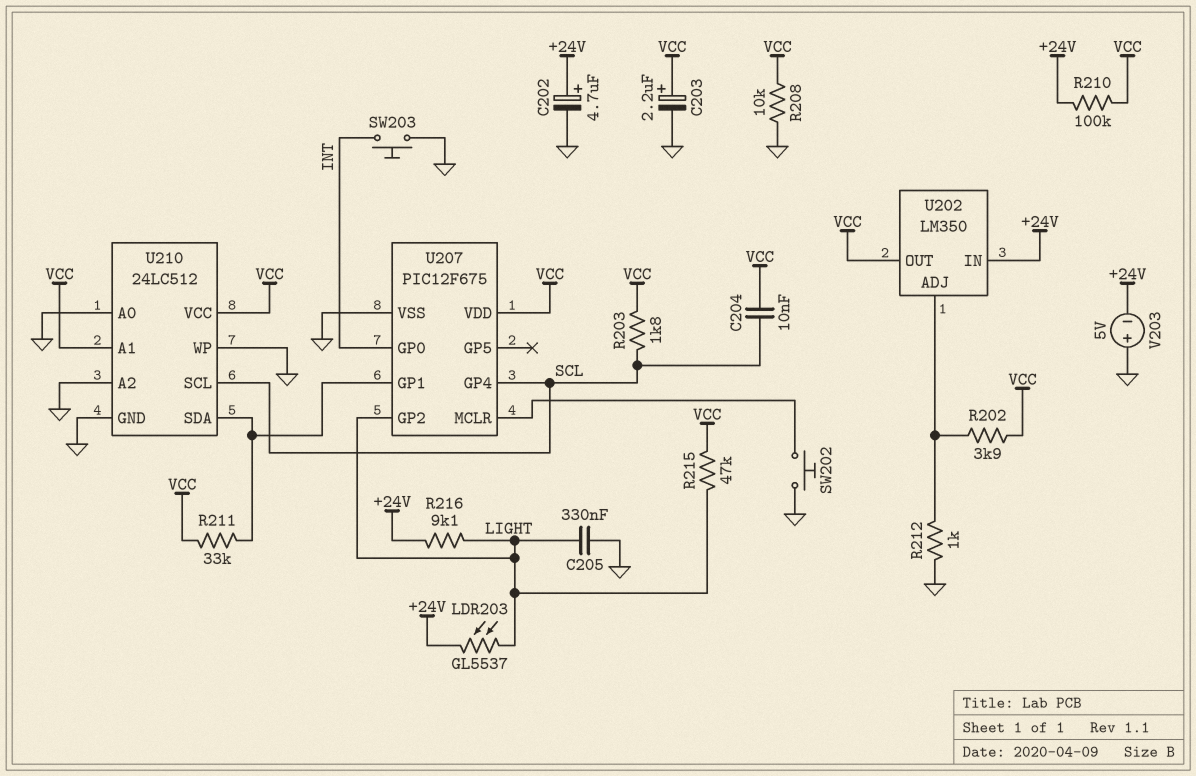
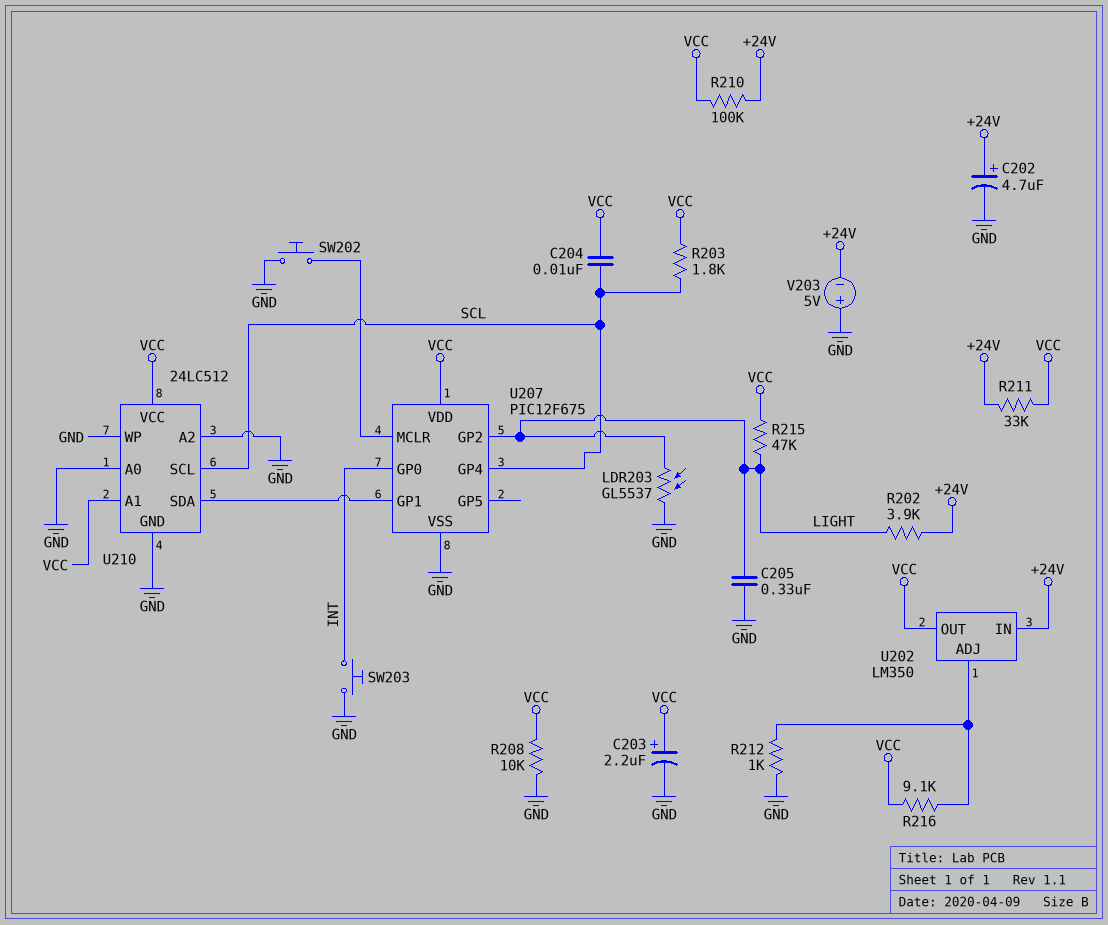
LDR203: GL5537 (+24V, LIGHT) -> GL5537 (GND, LIGHT)
R202: 3.9k (U202/ADJ, VCC) -> 3.9k (+24V, LIGHT)
R211: 33k (U207/GP1, VCC) -> 33k (+24V, VCC)
R216: 9.1k (+24V, LIGHT) -> 9.1k (U202/ADJ, VCC)

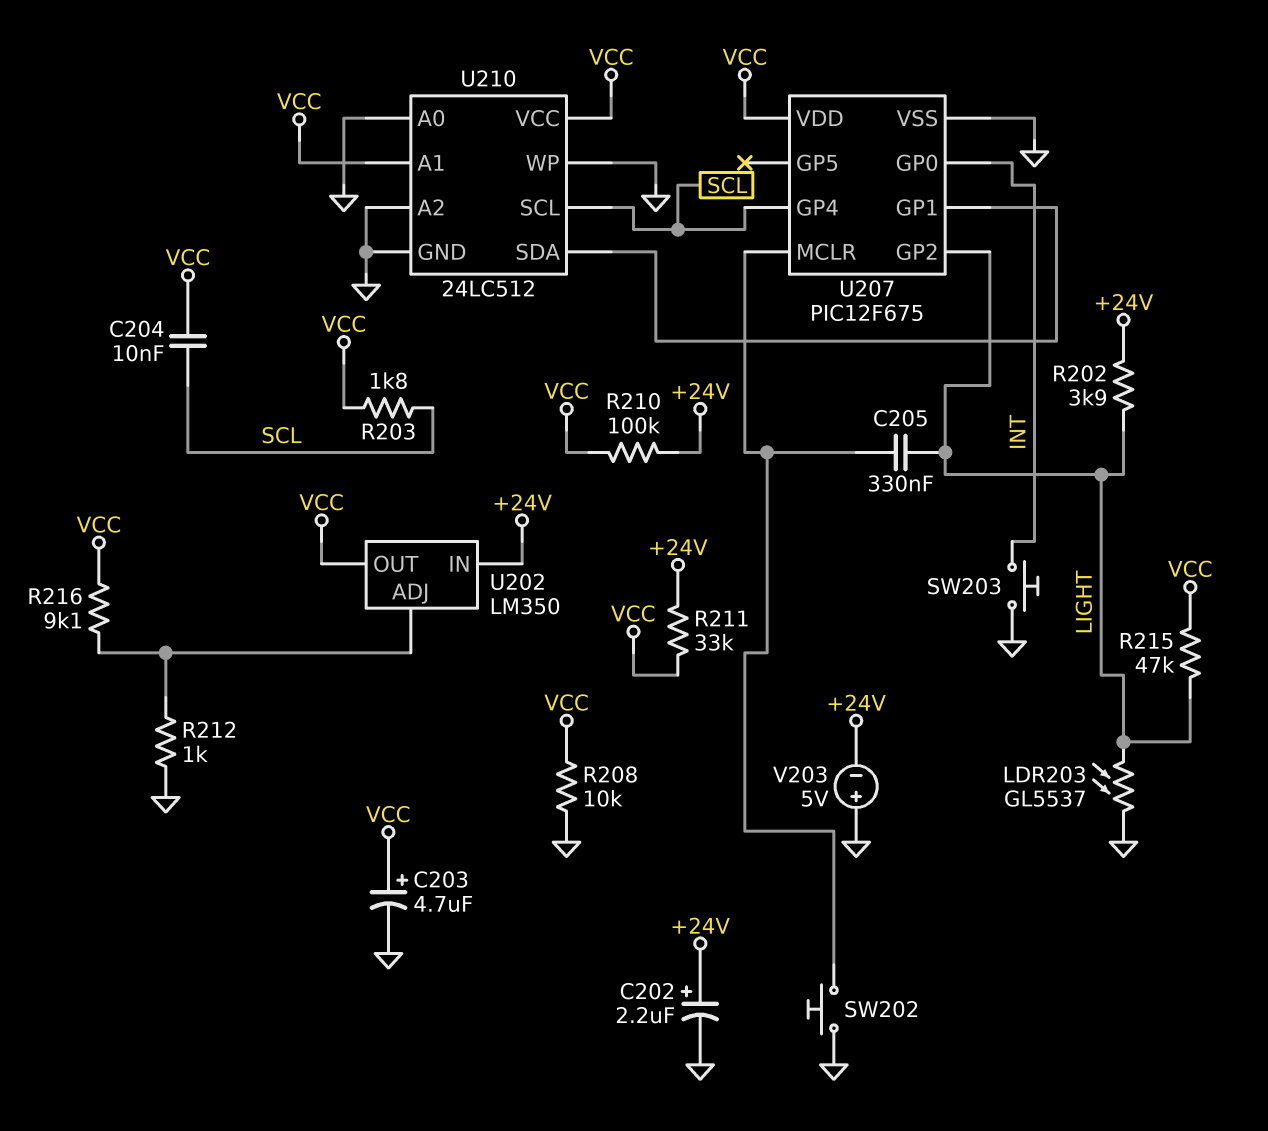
C202: 4.7uF (plus +24V, minus GND) -> 2.2uF (plus +24V, minus GND)
C203: 2.2uF (plus VCC, minus GND) -> 4.7uF (plus VCC, minus GND)
C205: 330nF (GND, LIGHT) -> 330nF (LIGHT, U207/MCLR)

